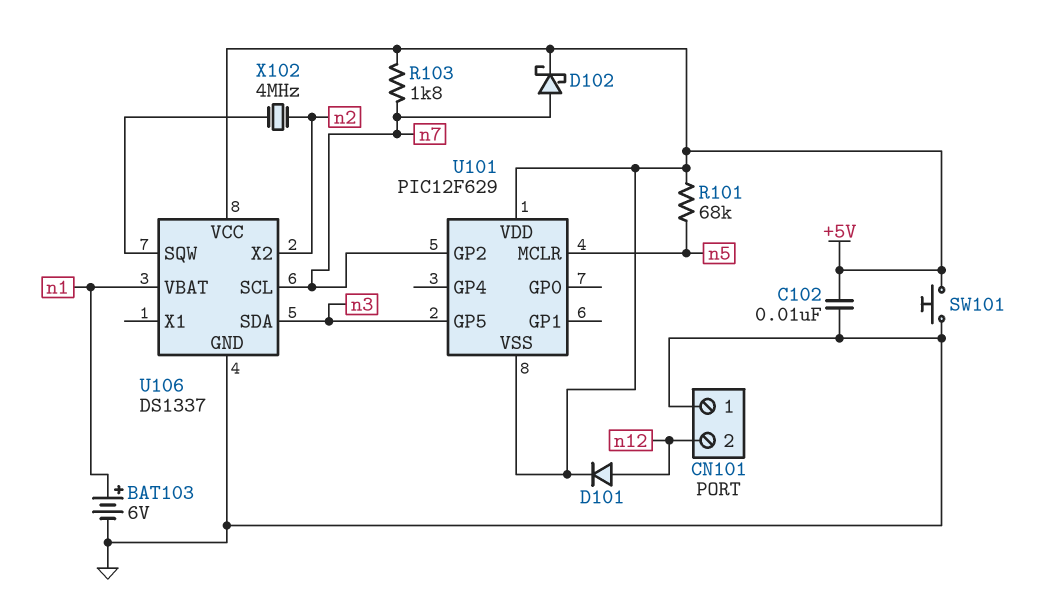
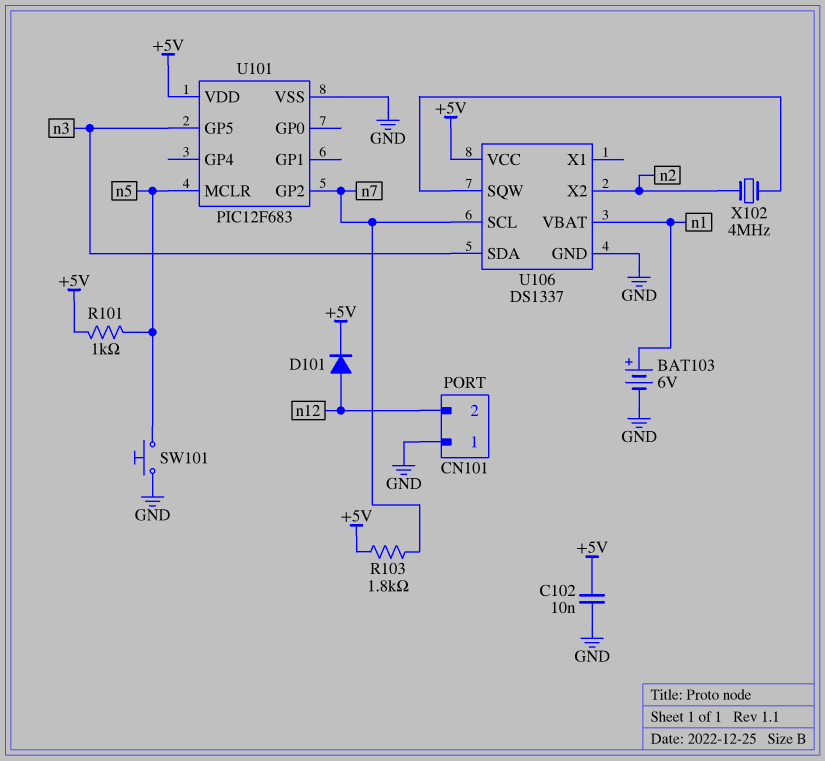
D102: schottky (A n7, K +5V) -> none
R101: 68k (+5V, n5) -> 1k (+5V, n5)
SW101: button (+5V, GND) -> button (GND, n5)
U101: PIC12F629 -> PIC12F683
U101 pin VSS: +5V -> GND

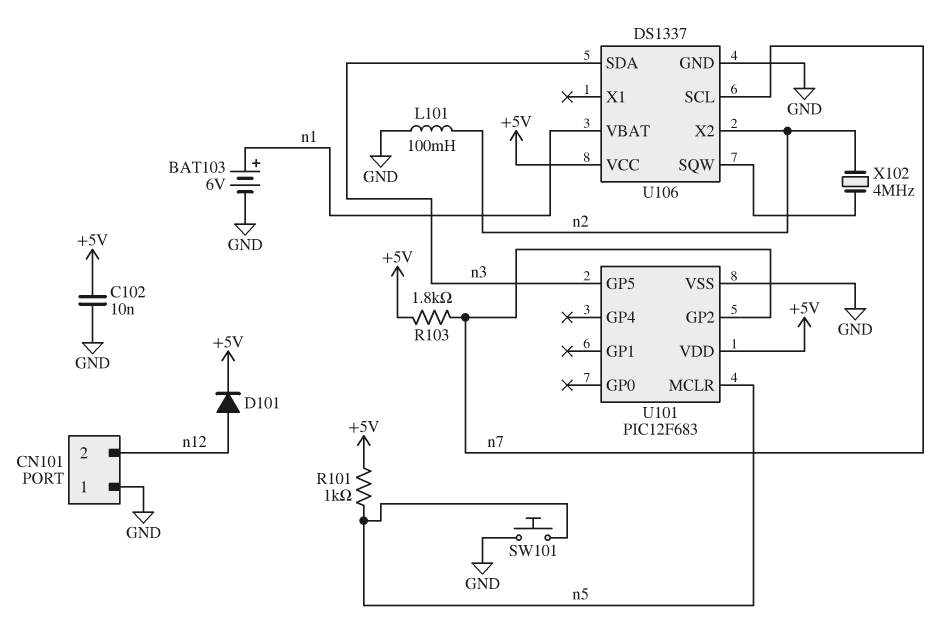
L101: none -> 100mH (GND, n2)

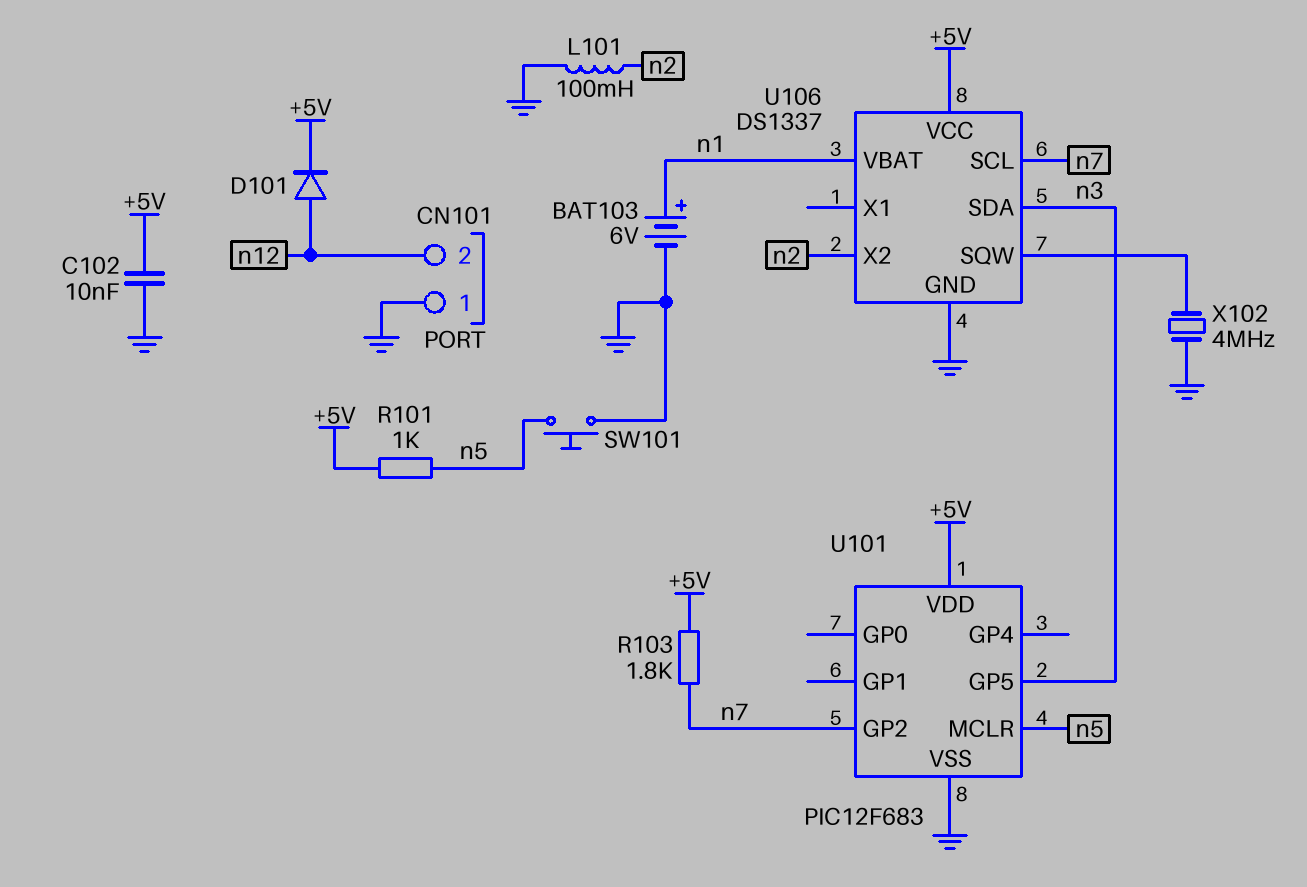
X102: 4MHz (U106/SQW, n2) -> 4MHz (GND, U106/SQW)

